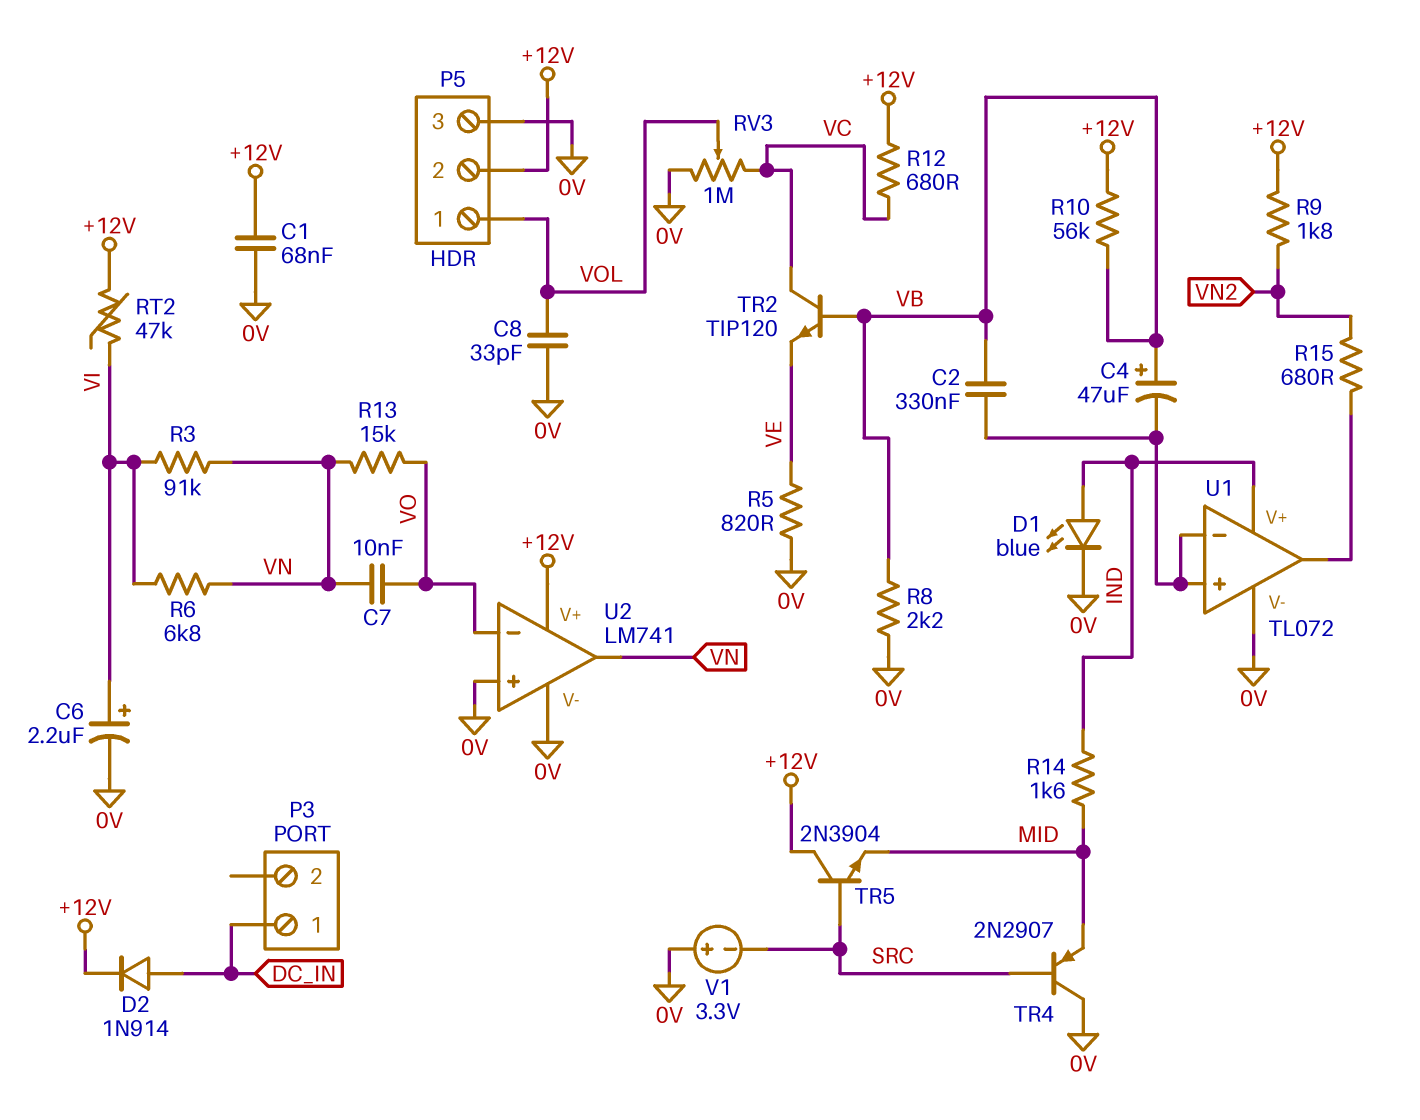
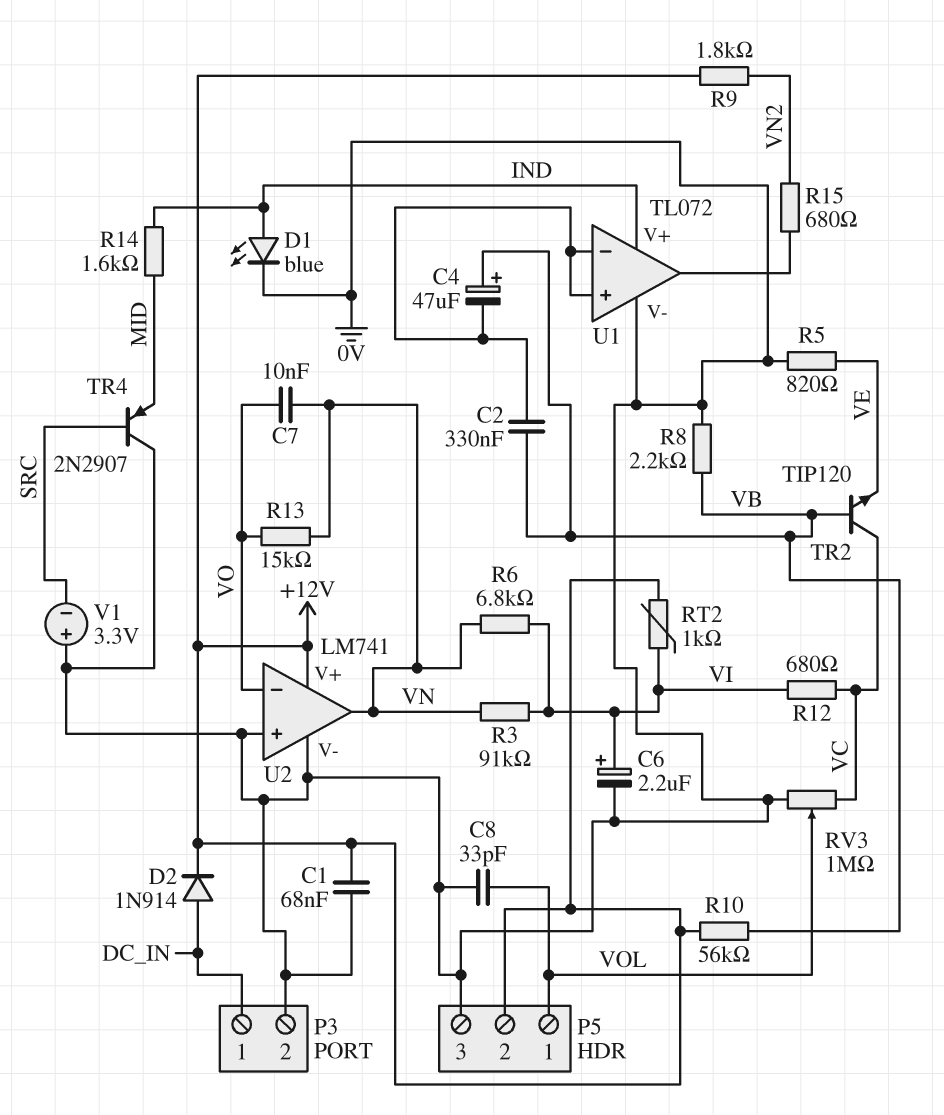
P3 pin 2: none -> 0V
R12: 680 (+12V, VC) -> 680 (VC, VI)
RT2: 47k (+12V, VI) -> 1k (+12V, VI)
TR5: NPN 2N3904 (B SRC, C +12V, E MID) -> none

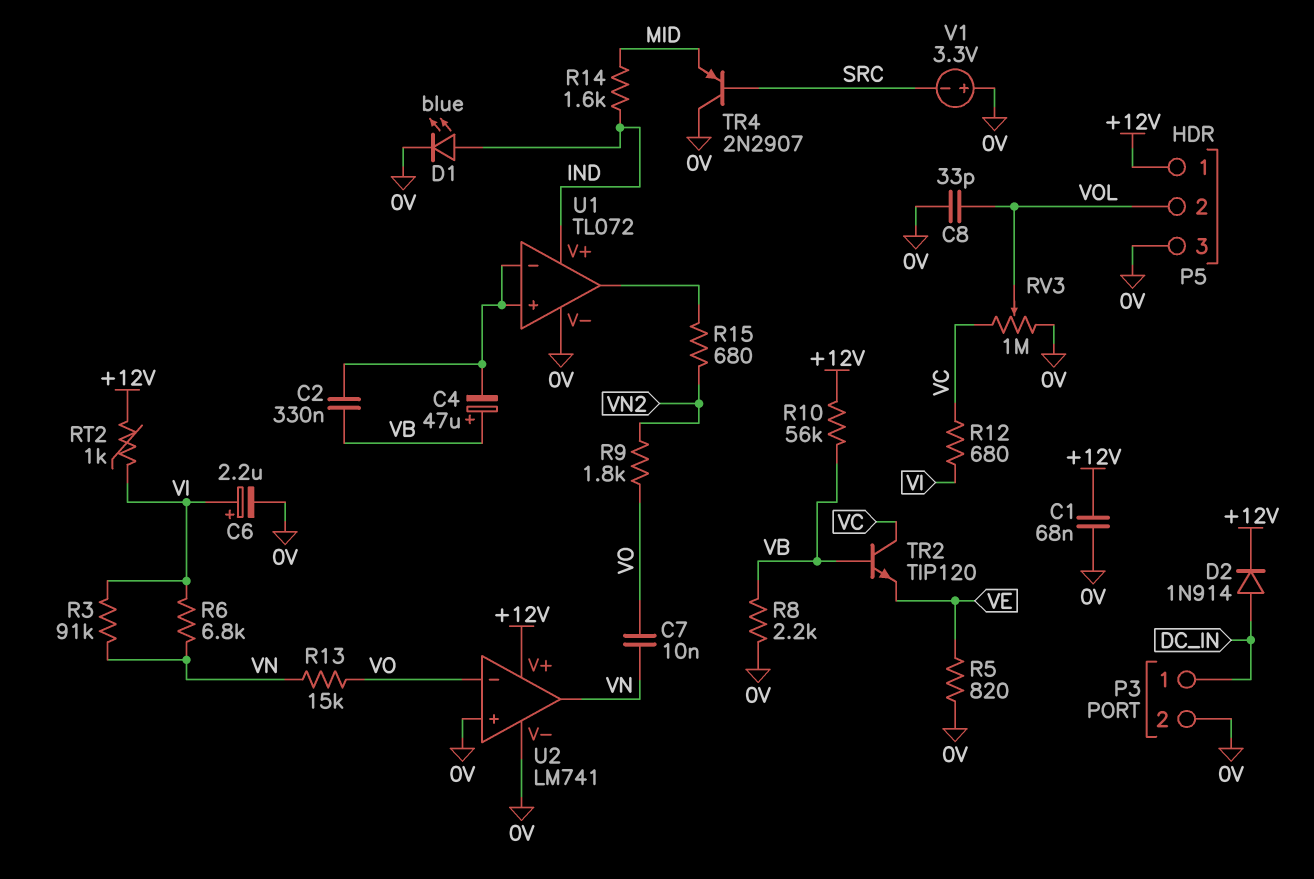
P5 pin 1: VOL -> +12V
P5 pin 2: +12V -> VOL
R9: 1.8k (+12V, VN2) -> 1.8k (VN2, VO)

